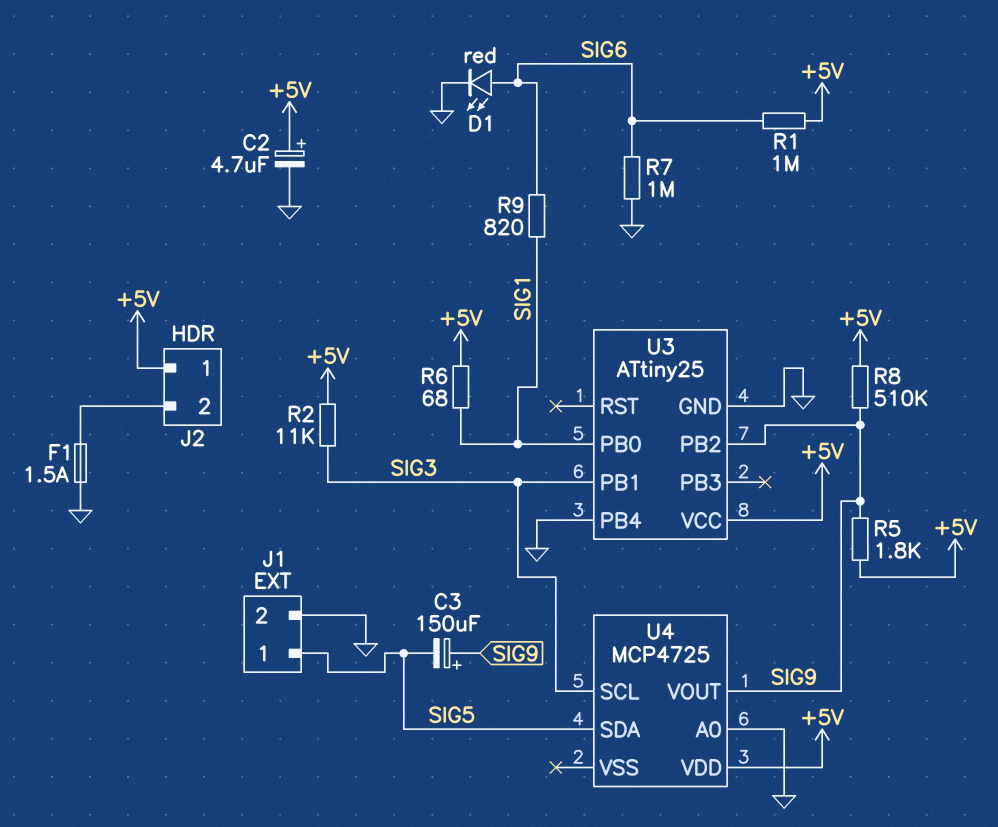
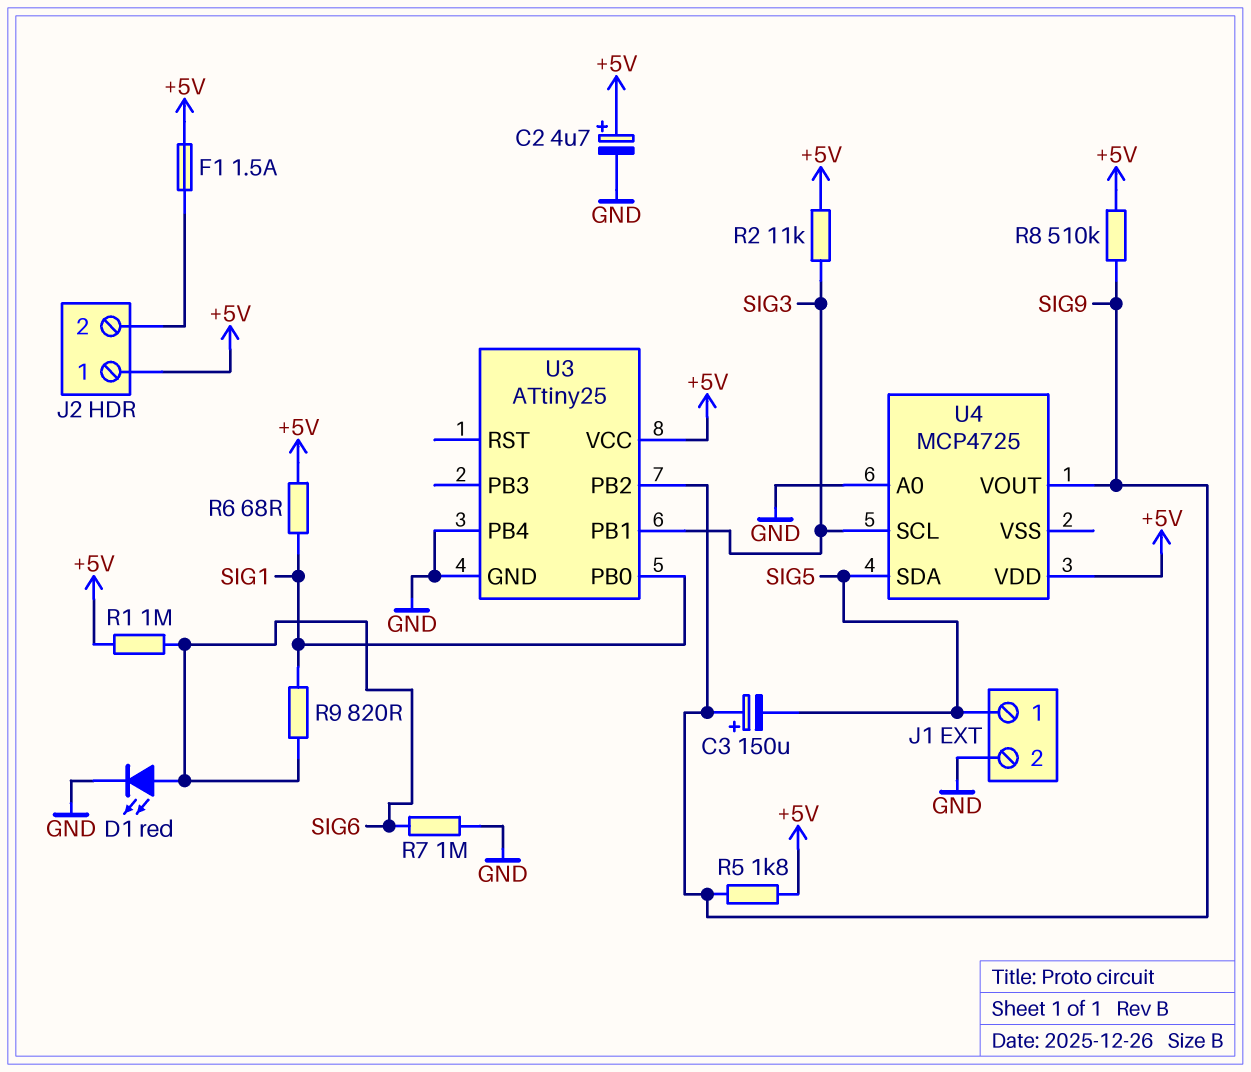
F1: 1.5A (GND, J2/2) -> 1.5A (+5V, J2/2)

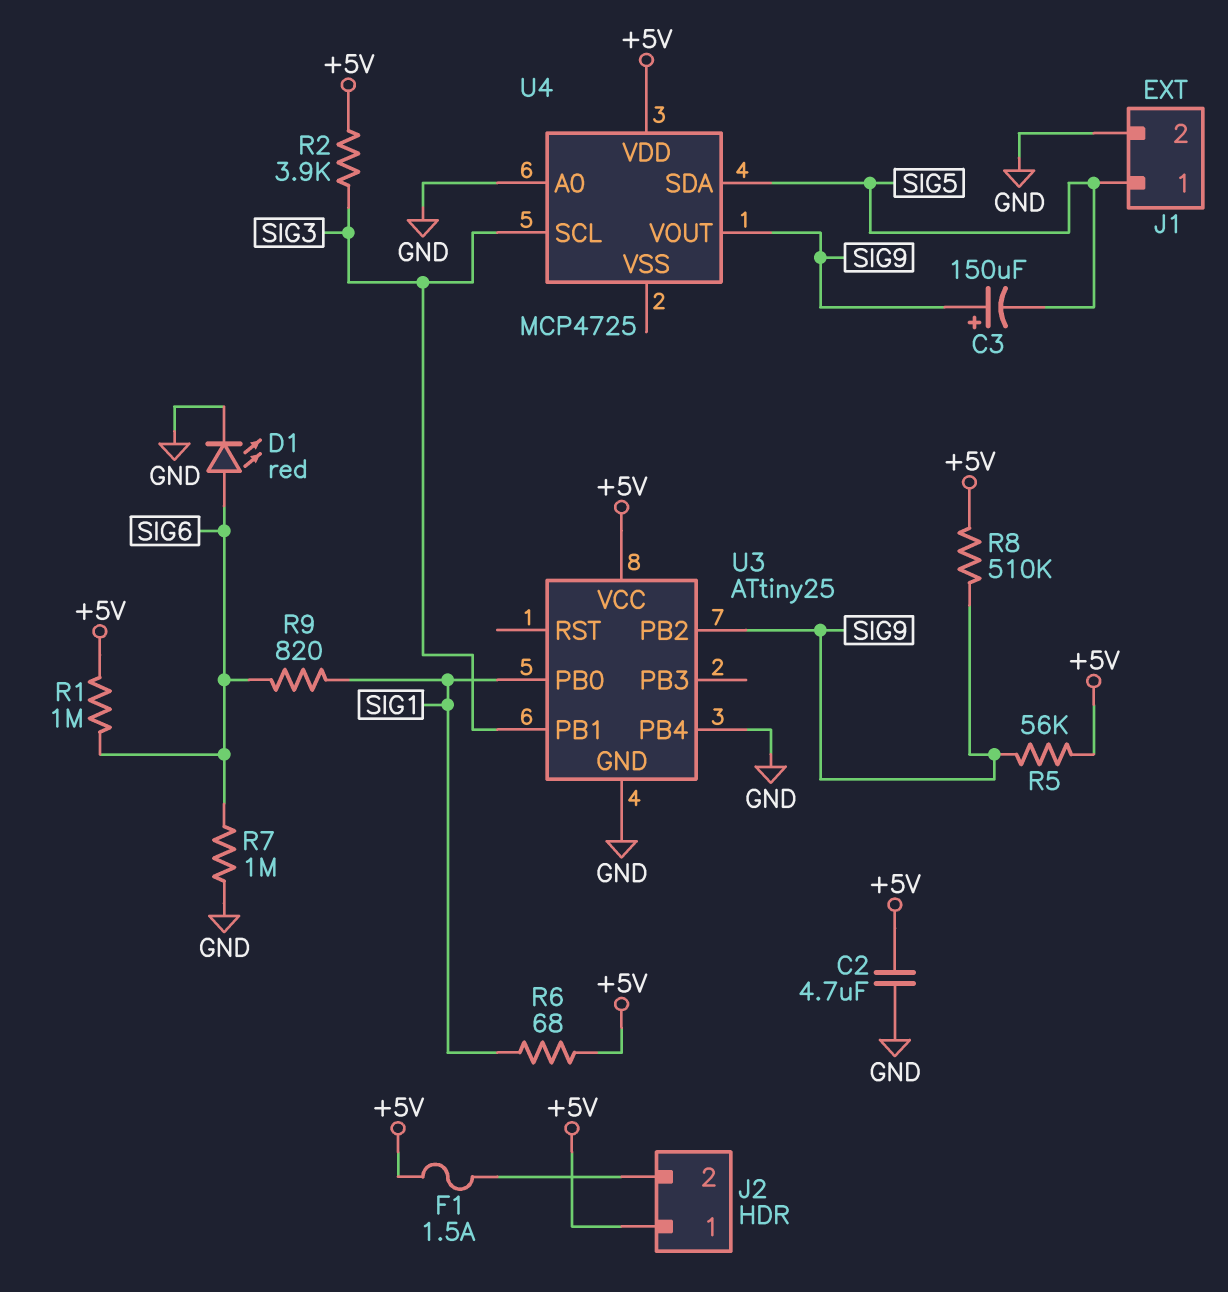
C2: 4.7uF (plus +5V, minus GND) -> 4.7uF (+5V, GND)
R2: 11k (+5V, SIG3) -> 3.9k (+5V, SIG3)
R5: 1.8k (+5V, SIG9) -> 56k (+5V, SIG9)

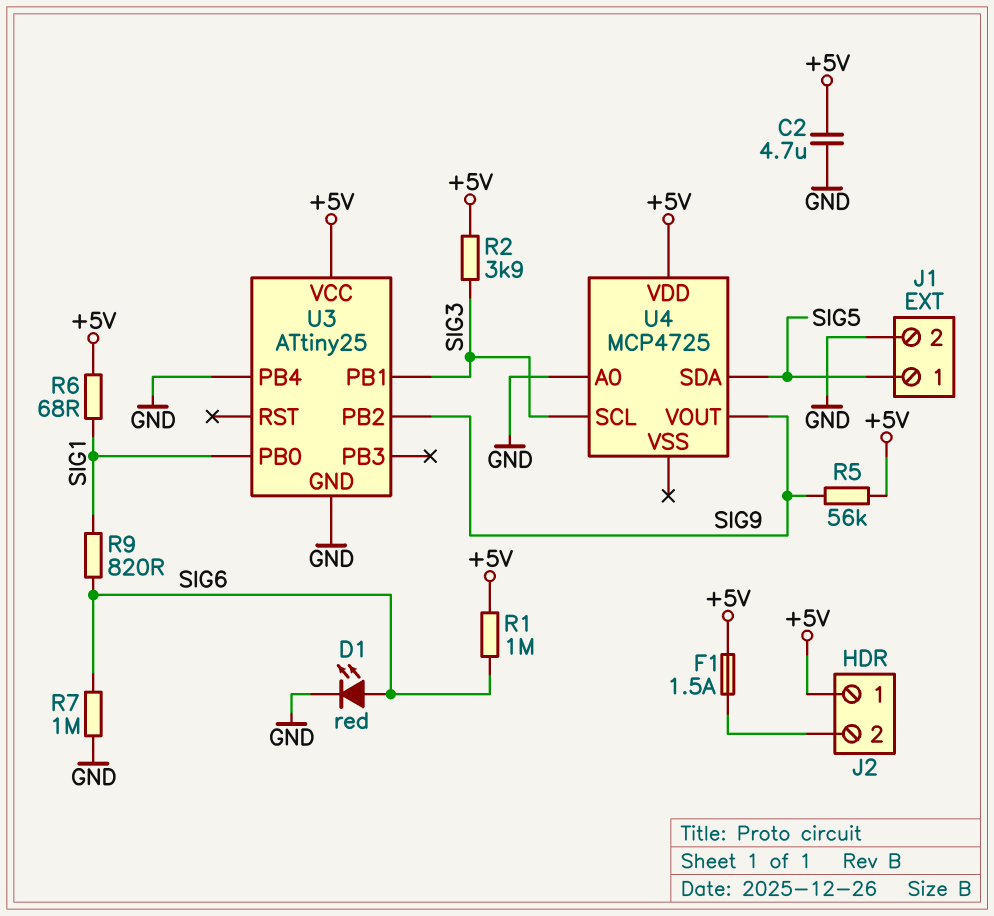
C3: 150uF (plus SIG9, minus SIG5) -> none
R8: 510k (+5V, SIG9) -> none

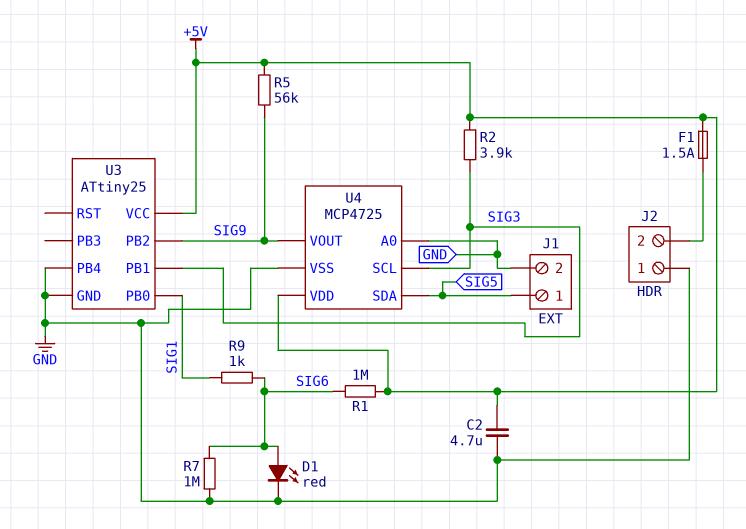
J2 pin 1: +5V -> GND
R6: 68 (+5V, SIG1) -> none
R9: 820 (SIG1, SIG6) -> 1k (SIG1, SIG6)
U4 pin VSS: none -> GND

